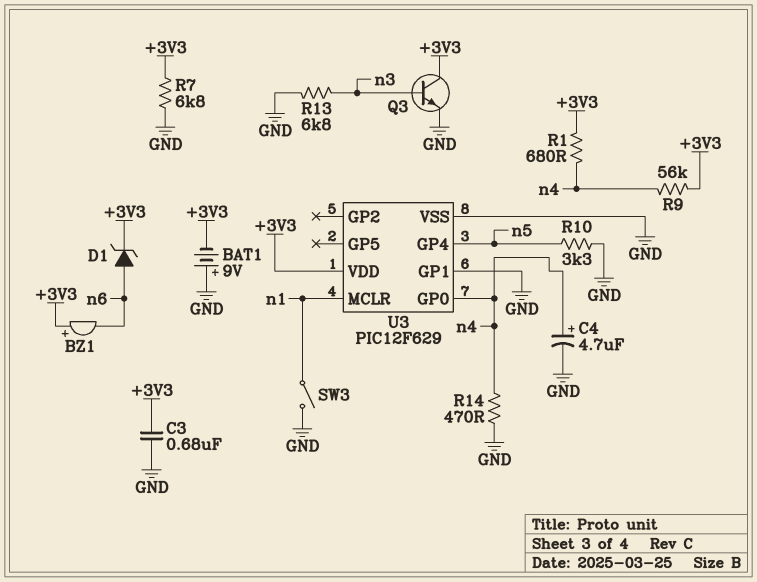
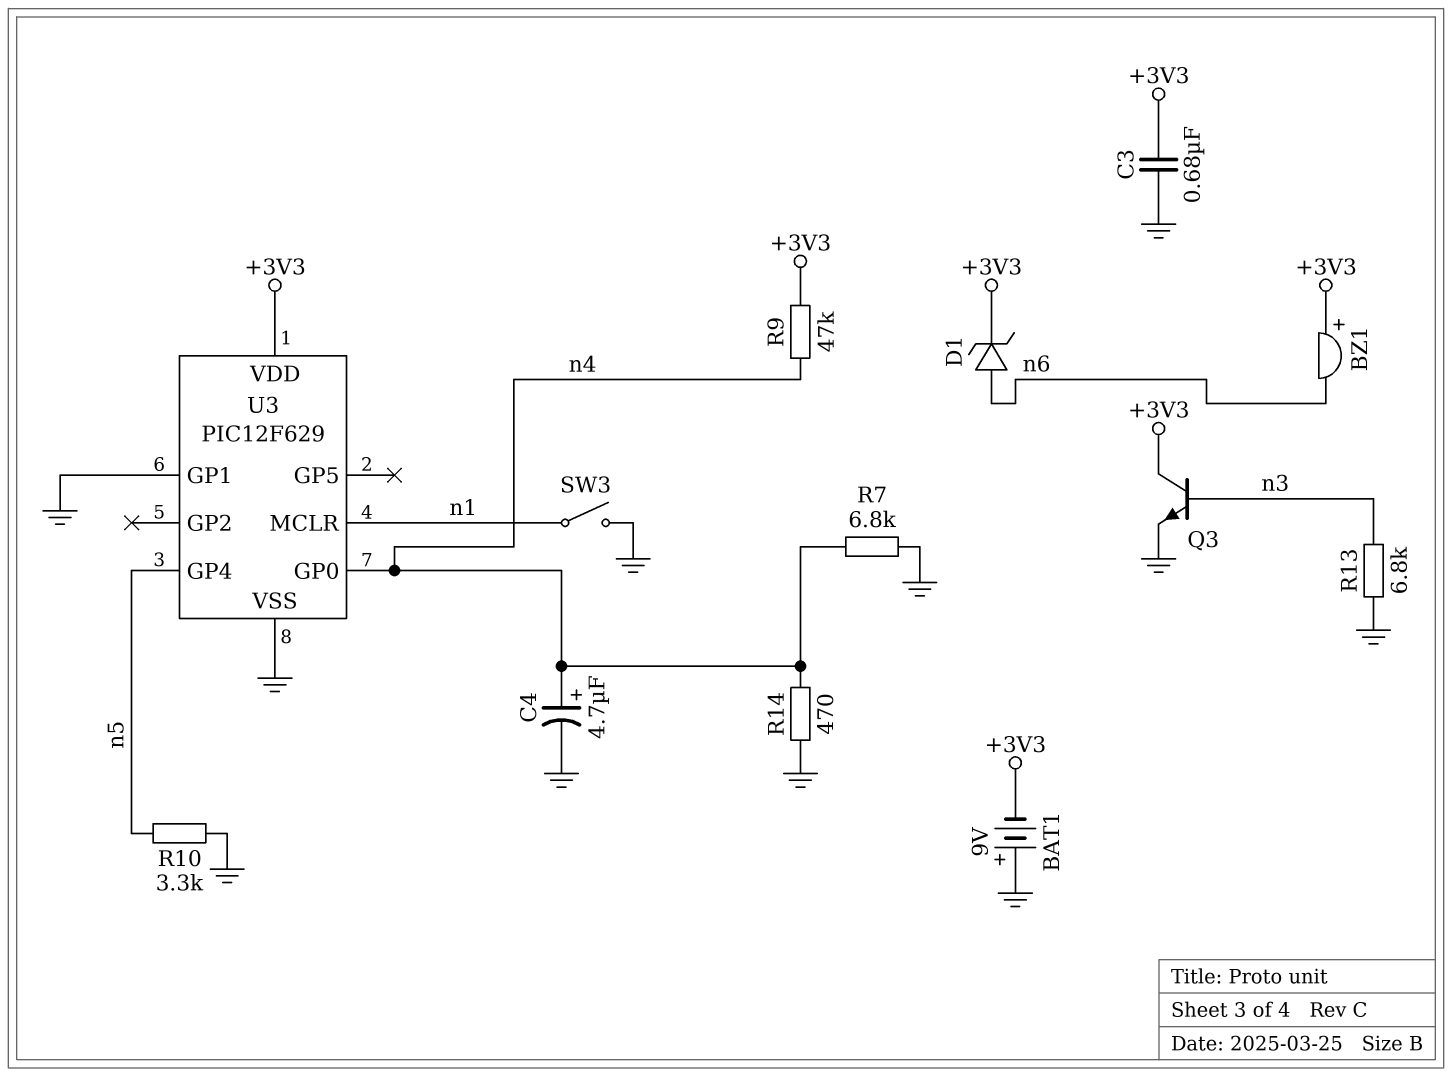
R1: 680 (+3V3, n4) -> none
R7: 6.8k (+3V3, GND) -> 6.8k (GND, n4)
R9: 56k (+3V3, n4) -> 47k (+3V3, n4)

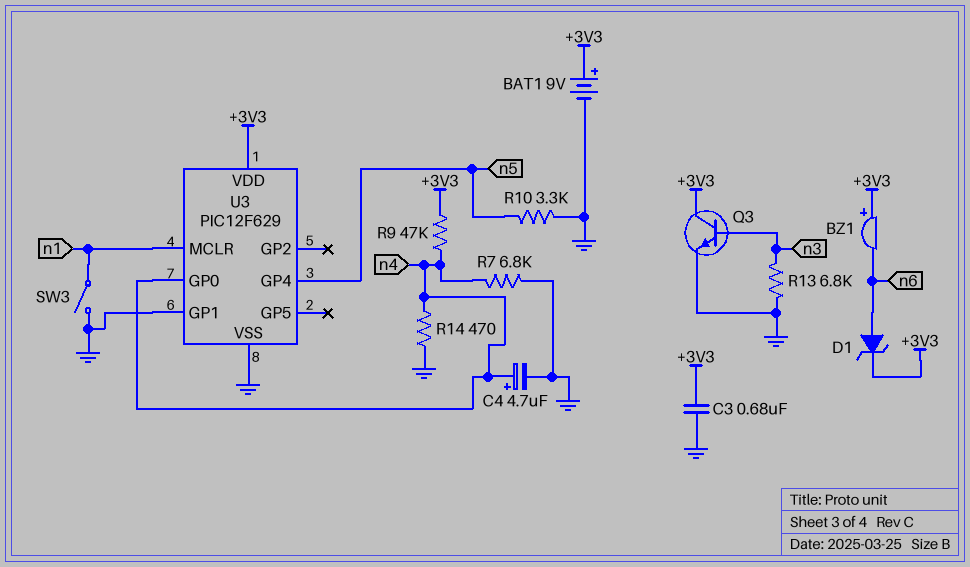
BAT1: 9V (plus GND, minus +3V3) -> 9V (plus +3V3, minus GND)

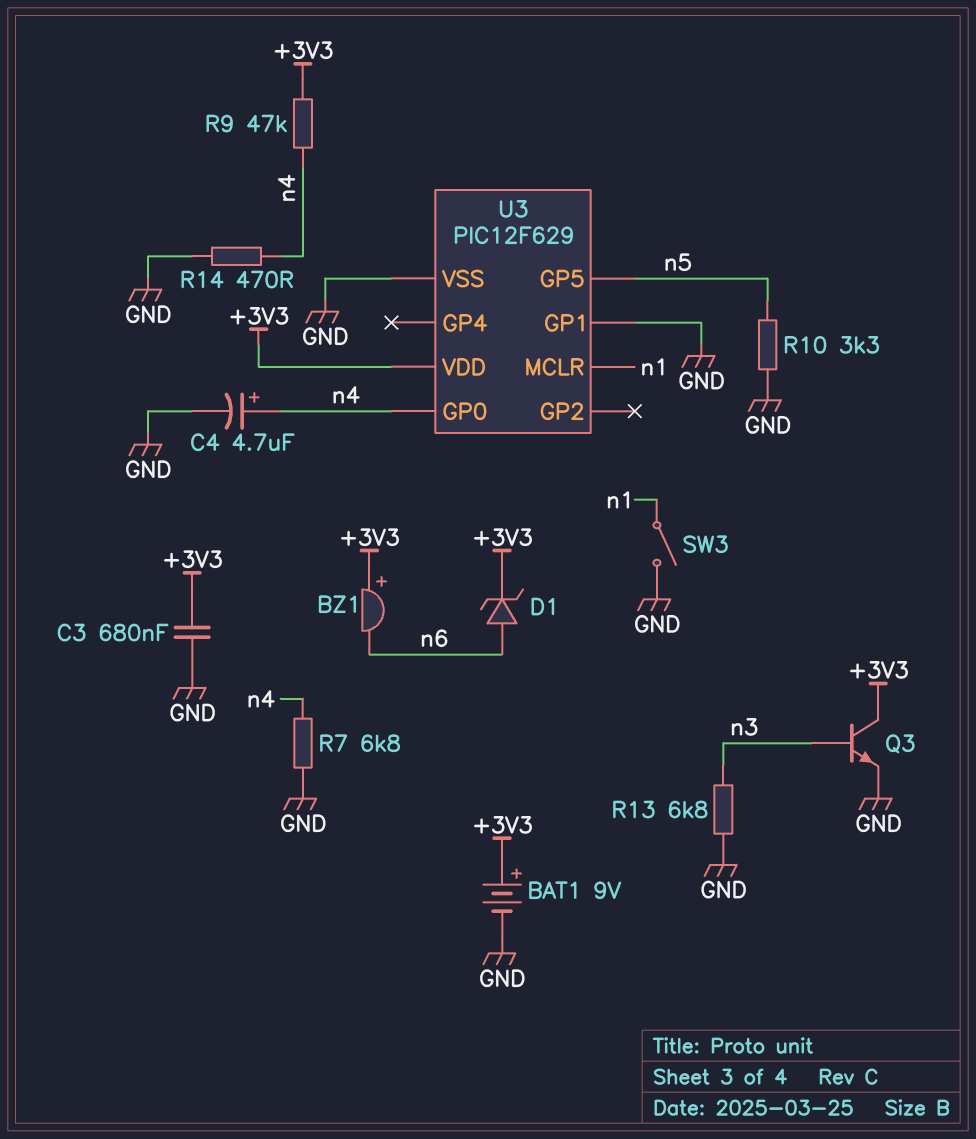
U3 pin GP4: n5 -> none
U3 pin GP5: none -> n5

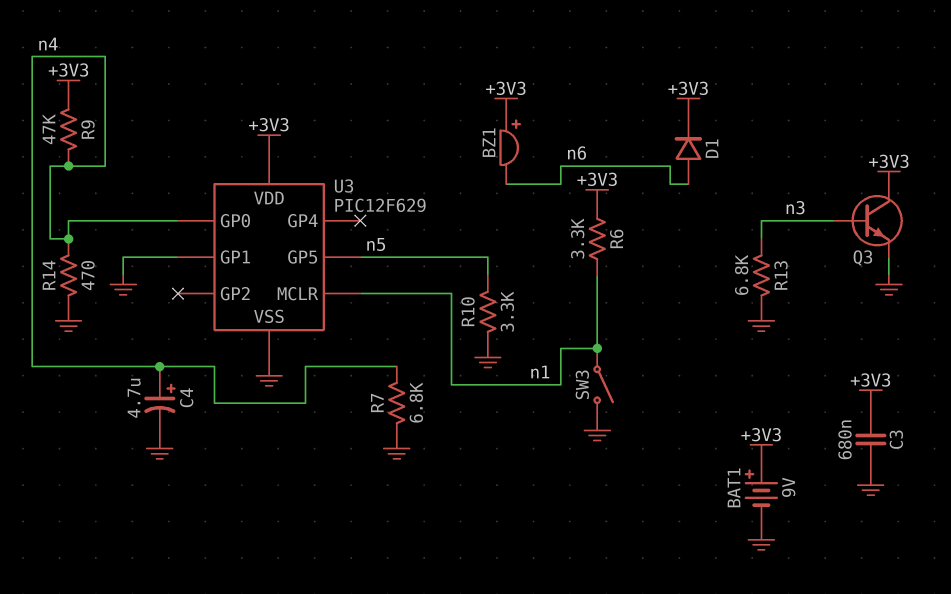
D1: zener (A n6, K +3V3) -> diode (A n6, K +3V3)
R6: none -> 3.3k (+3V3, n1)

